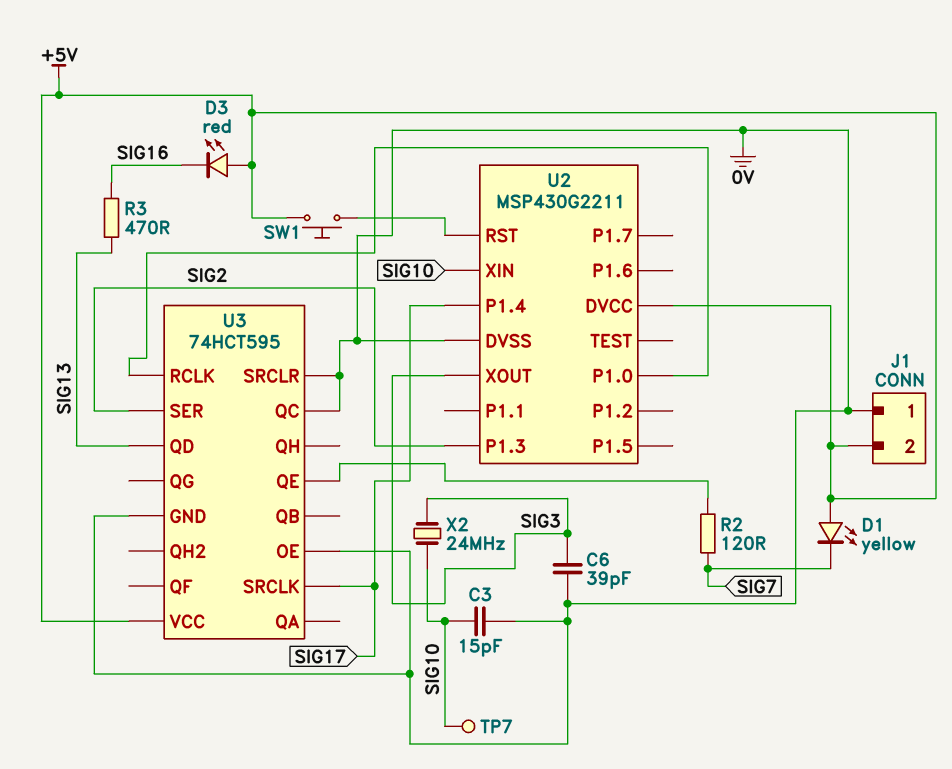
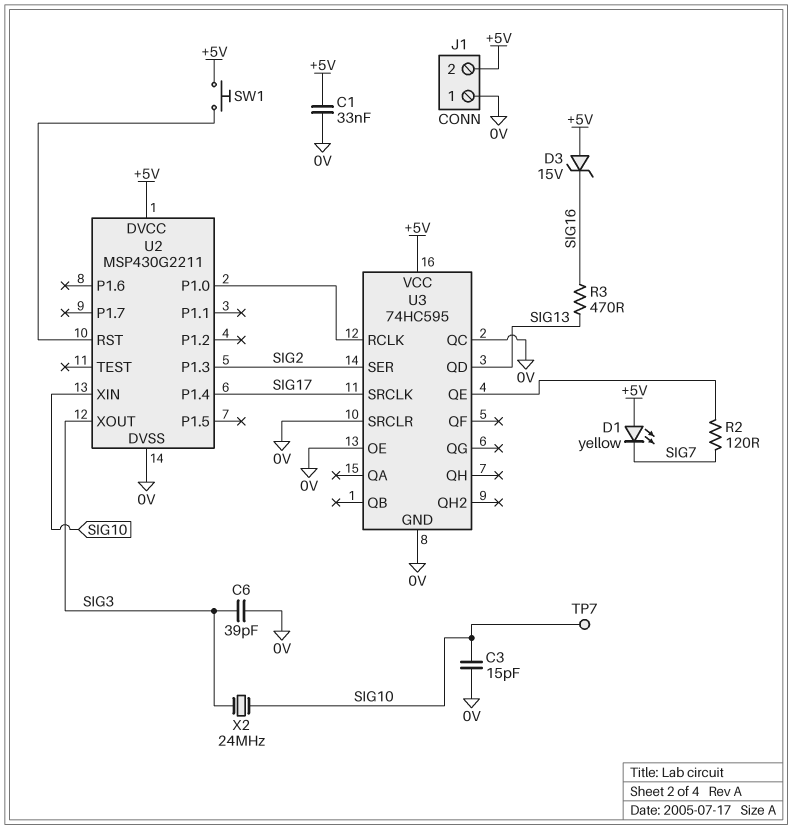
C1: none -> 33nF (+5V, 0V)
D3: LED red (A +5V, K SIG16) -> zener 15V (A +5V, K SIG16)
U3: 74HCT595 -> 74HC595

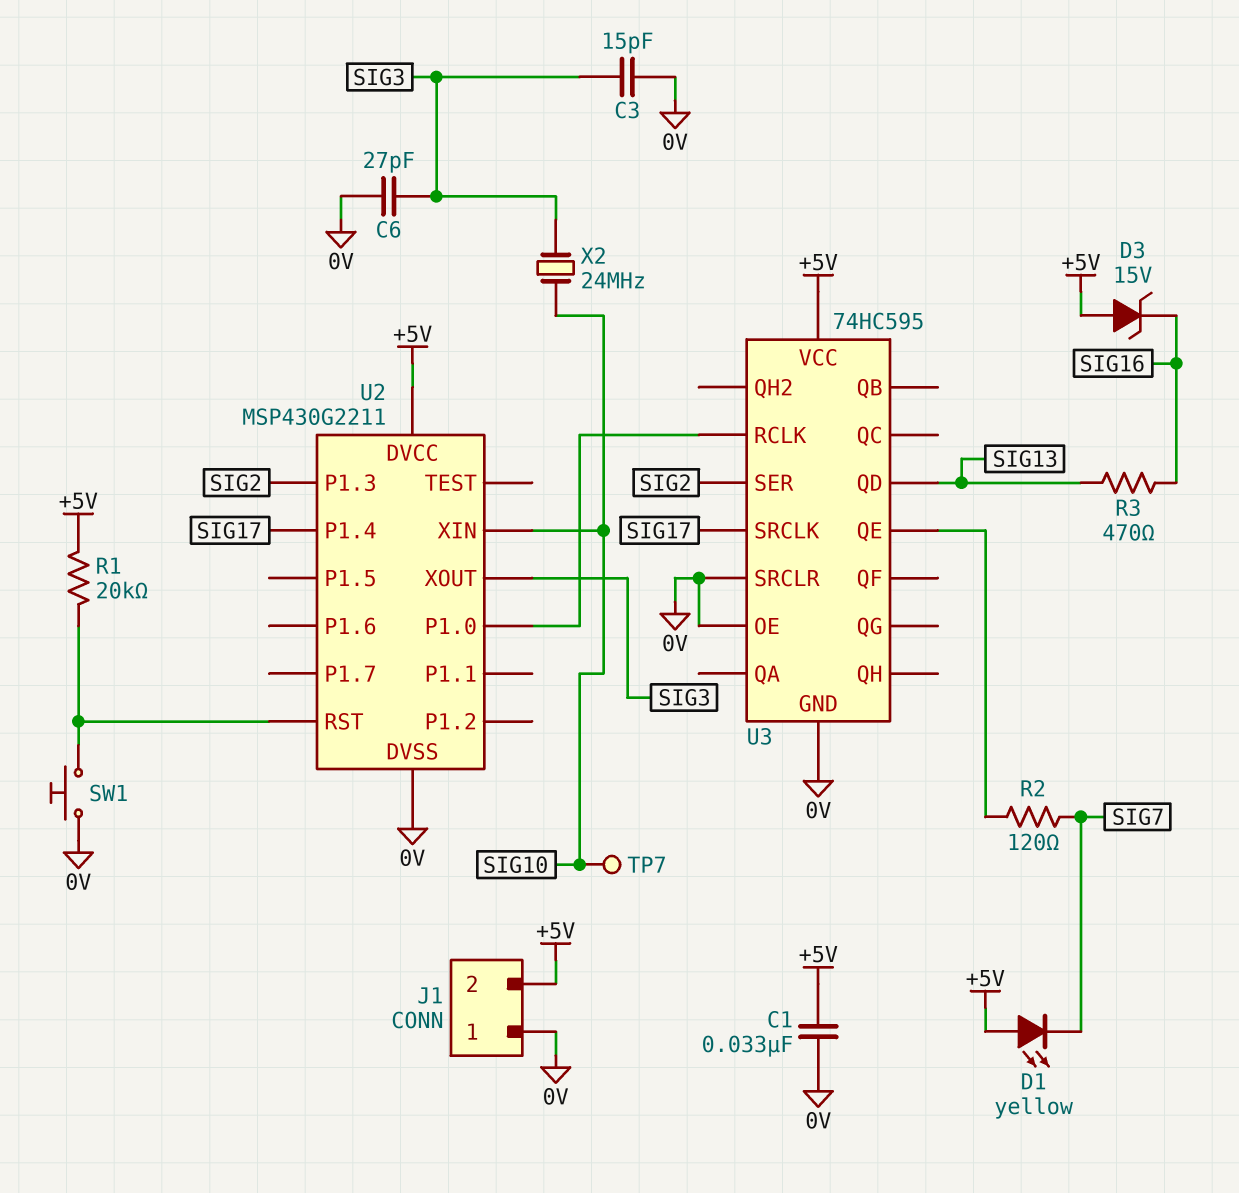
C3: 15pF (0V, SIG10) -> 15pF (0V, SIG3)
C6: 39pF (0V, SIG3) -> 27pF (0V, SIG3)
R1: none -> 20k (+5V, U2/RST)
SW1: button (+5V, U2/RST) -> button (0V, U2/RST)
U3 pin QC: 0V -> none

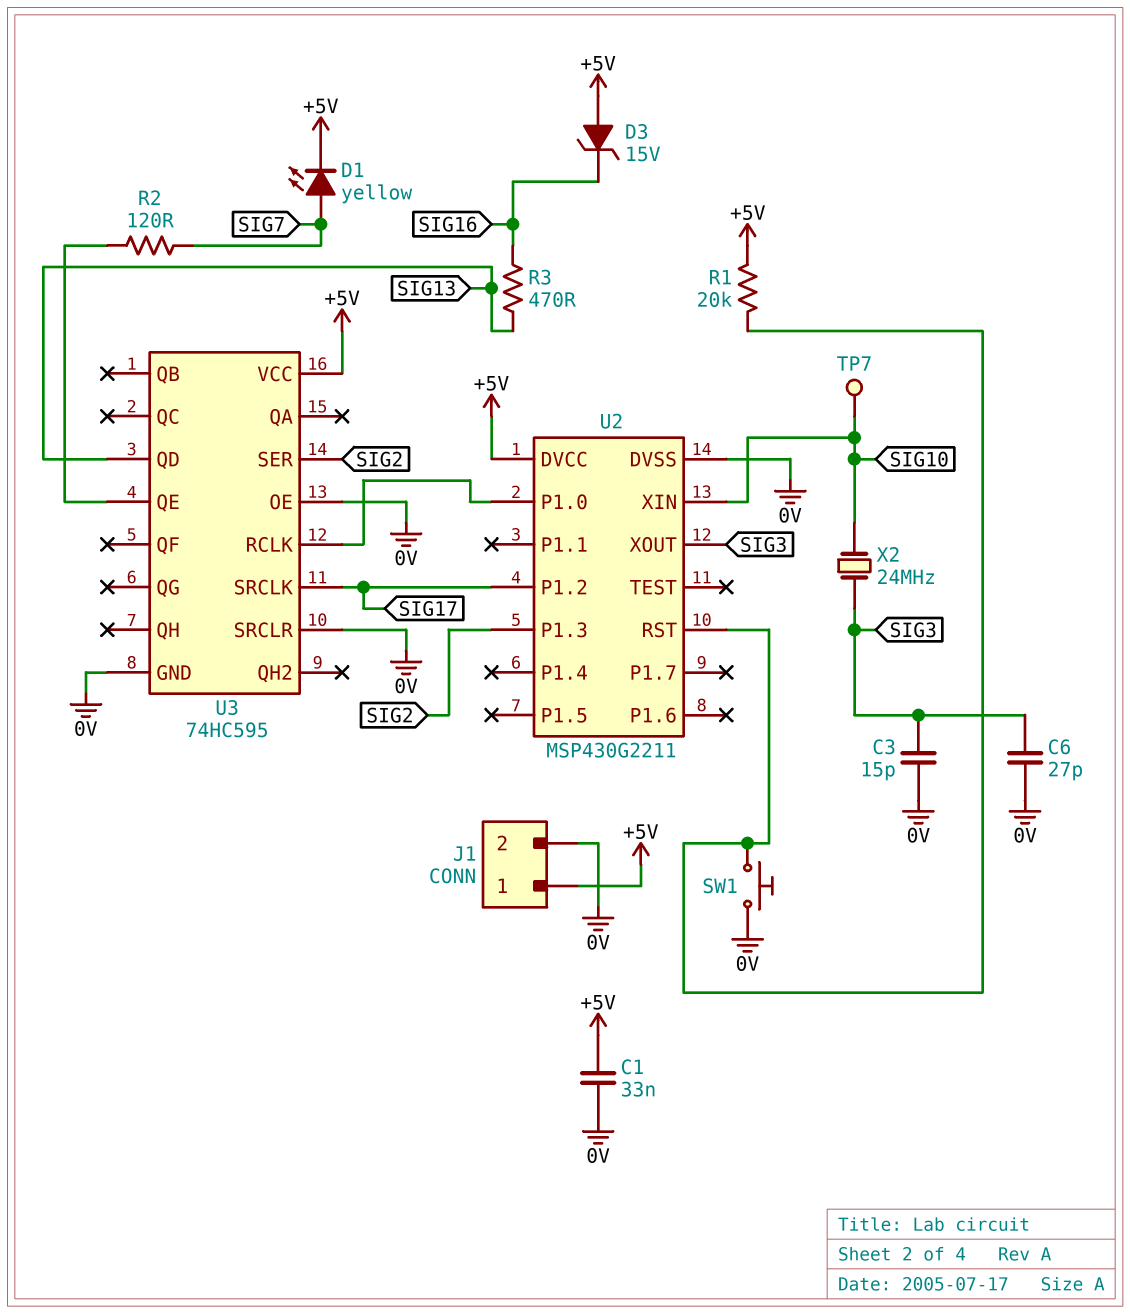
D1: LED yellow (A +5V, K SIG7) -> LED yellow (A SIG7, K +5V)
J1 pin 1: 0V -> +5V
J1 pin 2: +5V -> 0V
U2 pin P1.2: none -> SIG17
U2 pin P1.4: SIG17 -> none

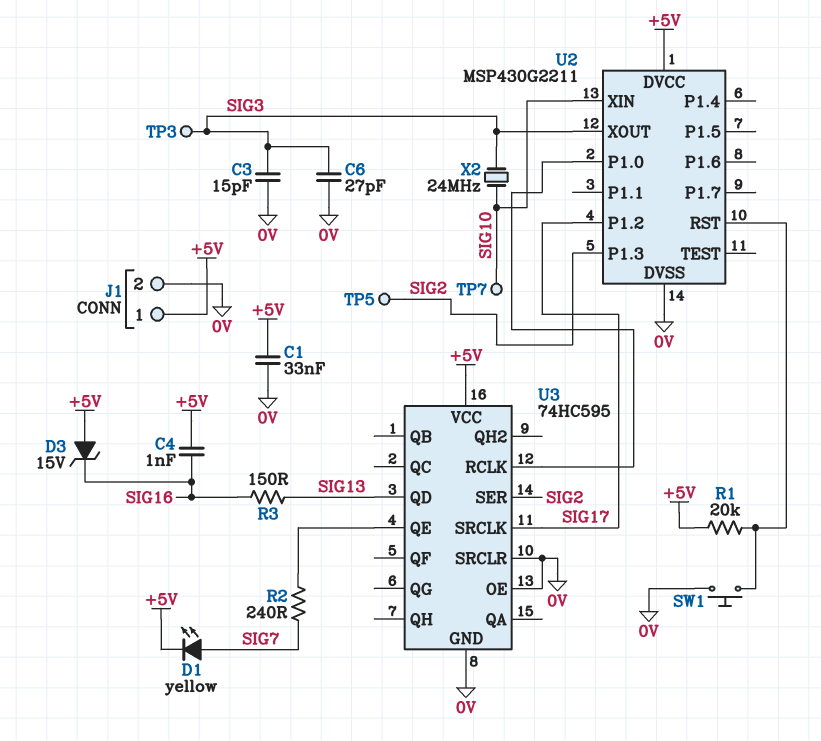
C4: none -> 1nF (+5V, SIG16)
R2: 120 (SIG7, U3/QE) -> 240 (SIG7, U3/QE)
R3: 470 (SIG13, SIG16) -> 150 (SIG13, SIG16)
TP3: none -> test point (SIG3)
TP5: none -> test point (SIG2)

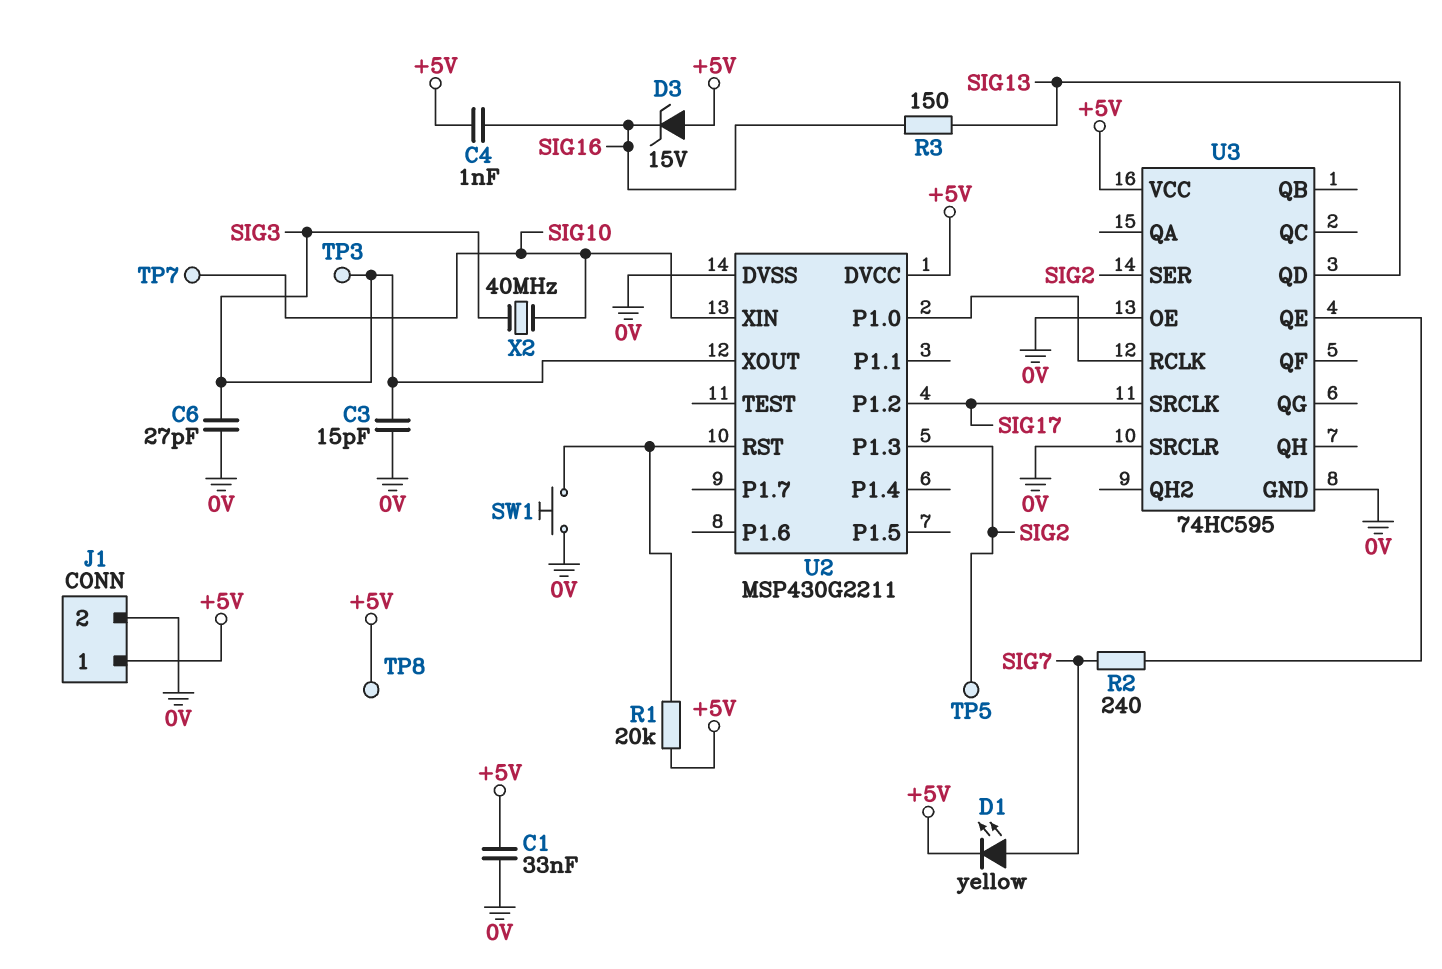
TP8: none -> test point (+5V)
X2: 24MHz (SIG3, SIG10) -> 40MHz (SIG3, SIG10)

